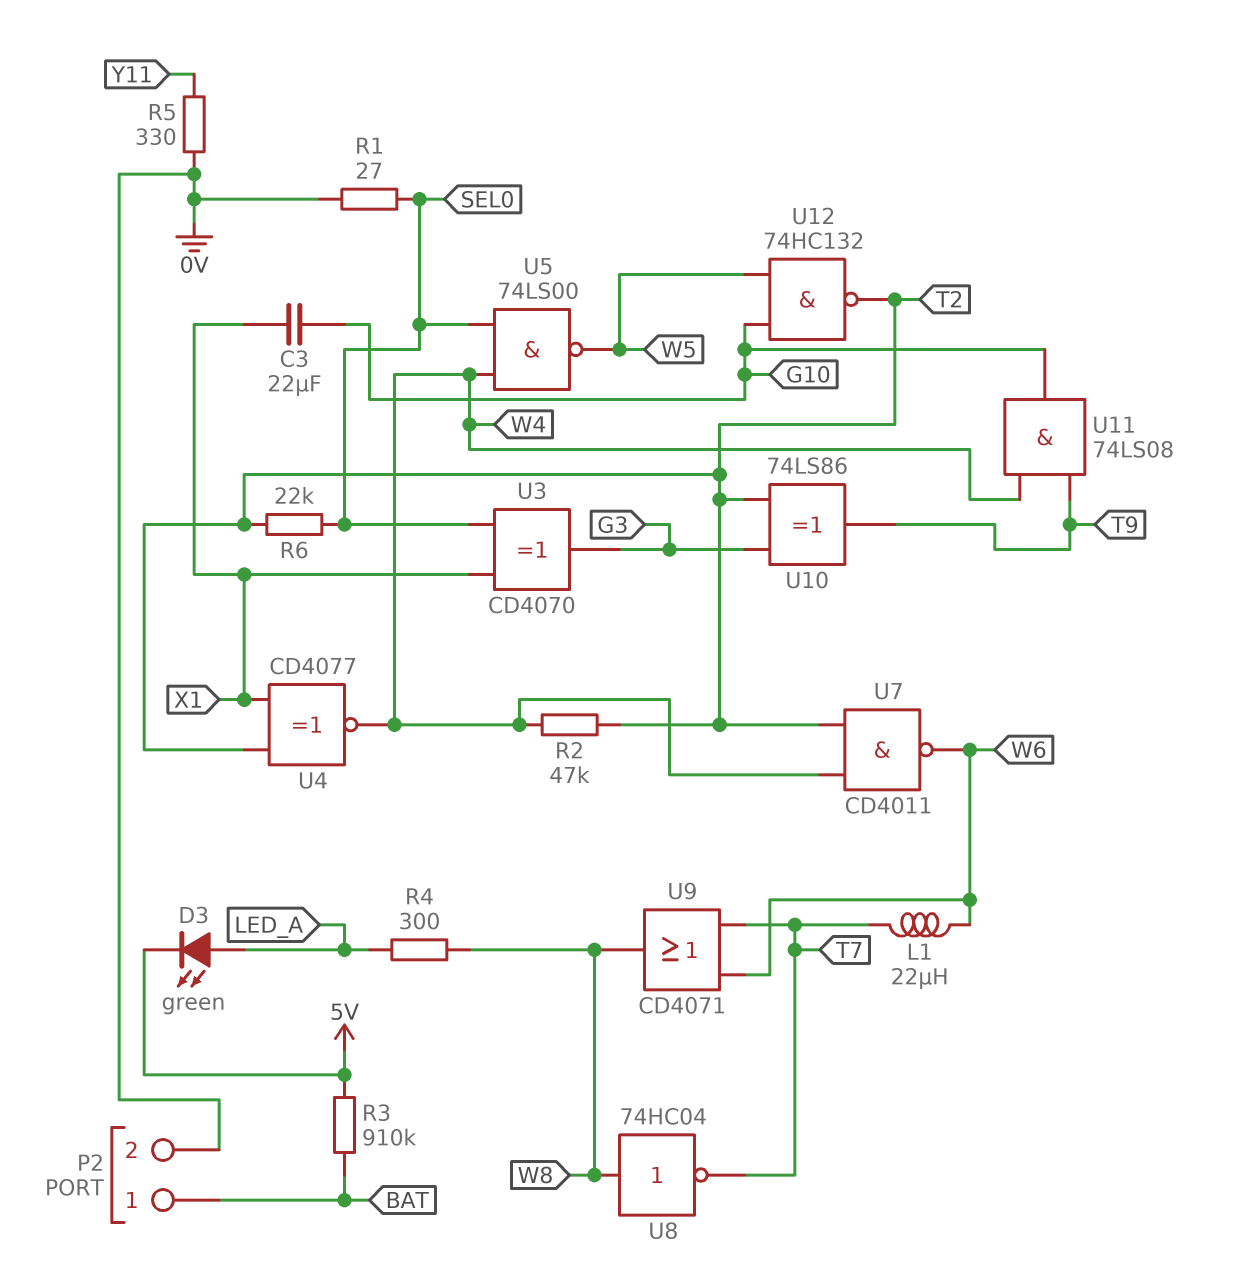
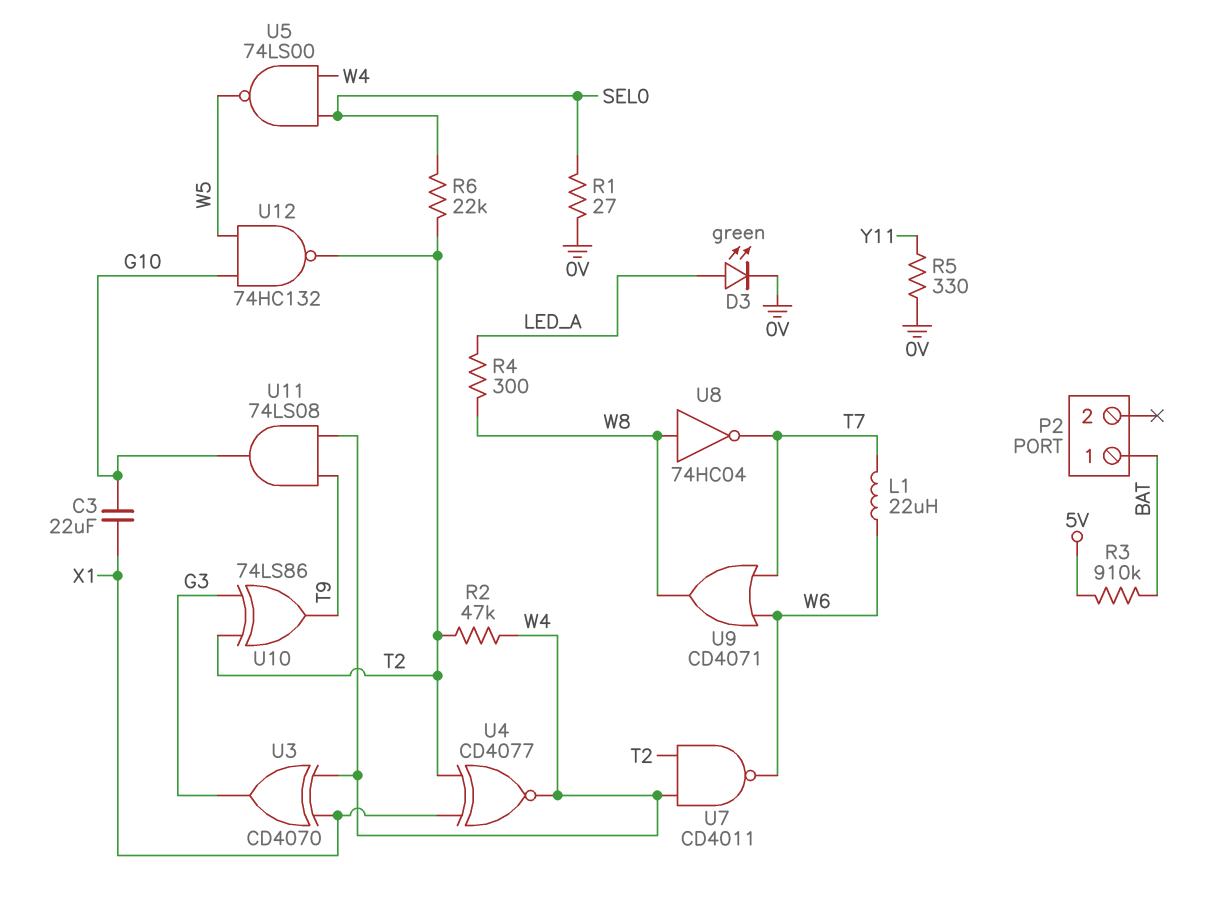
D3: LED green (A LED_A, K 5V) -> LED green (A LED_A, K 0V)
P2 pin 2: 0V -> none
U3: XOR CD4070 (in SEL0, in X1, out G3) -> XOR CD4070 (in W4, in X1, out G3)

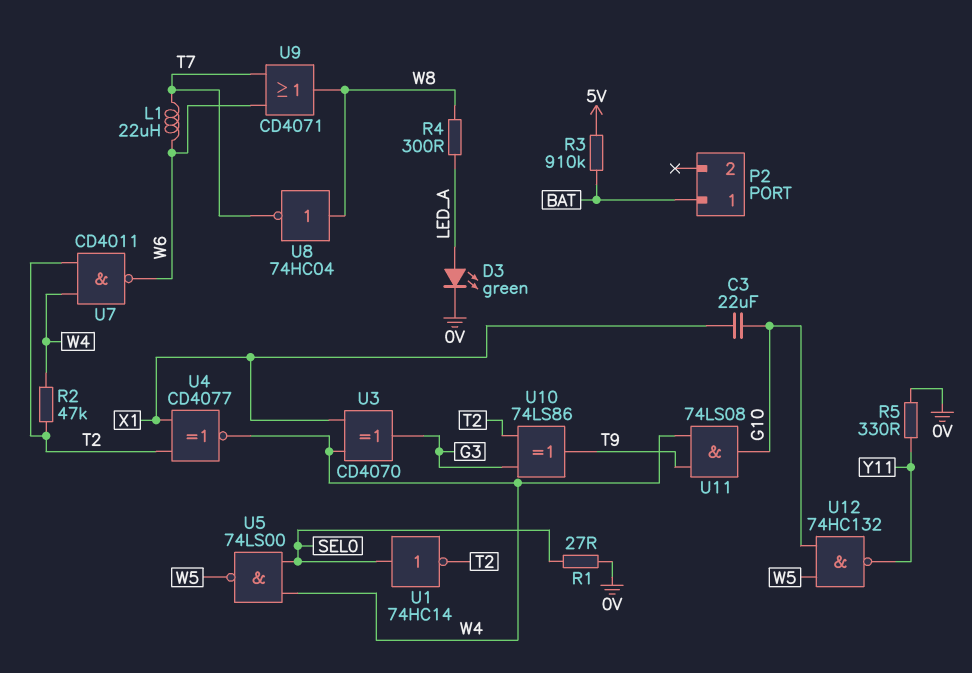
R6: 22k (SEL0, T2) -> none
U1: none -> NOT 74HC14 (in SEL0, out T2)
U12: NAND 74HC132 (in G10, in W5, out T2) -> NAND 74HC132 (in G10, in W5, out Y11)

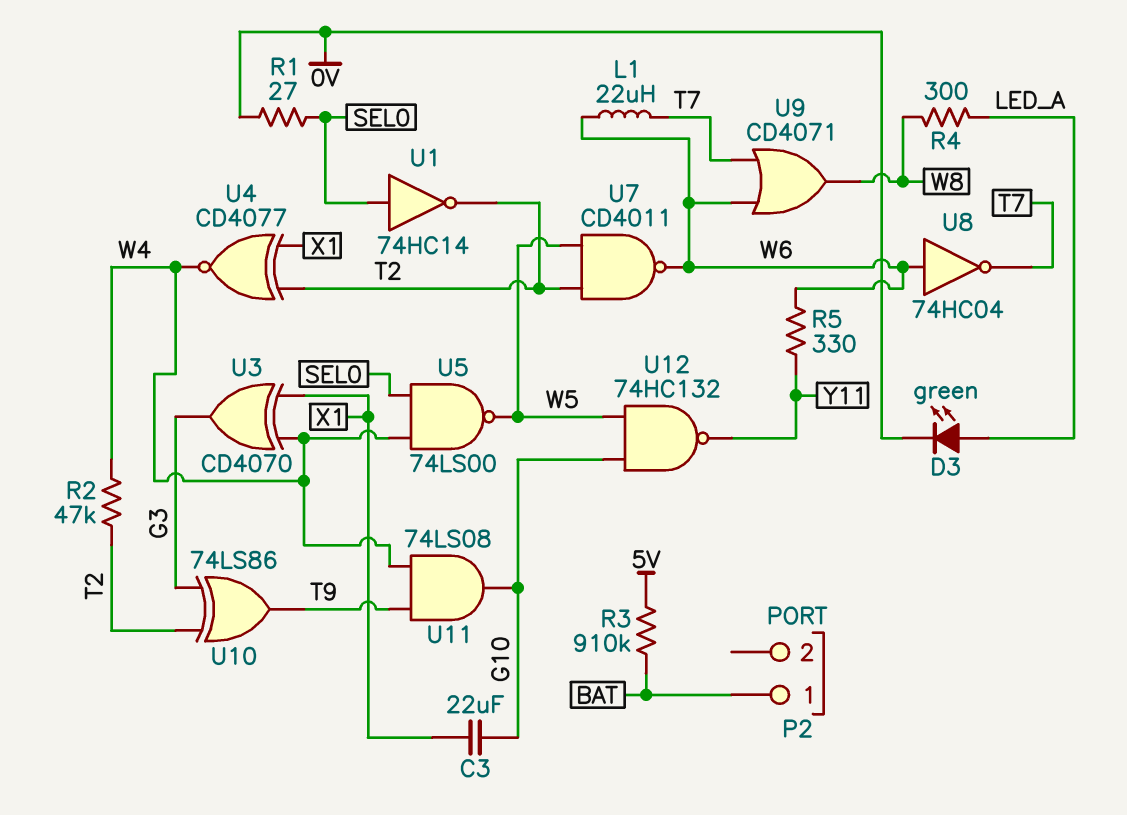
R5: 330 (0V, Y11) -> 330 (W6, Y11)
U7: NAND CD4011 (in T2, in W4, out W6) -> NAND CD4011 (in T2, in W5, out W6)
U8: NOT 74HC04 (in W8, out T7) -> NOT 74HC04 (in W6, out T7)

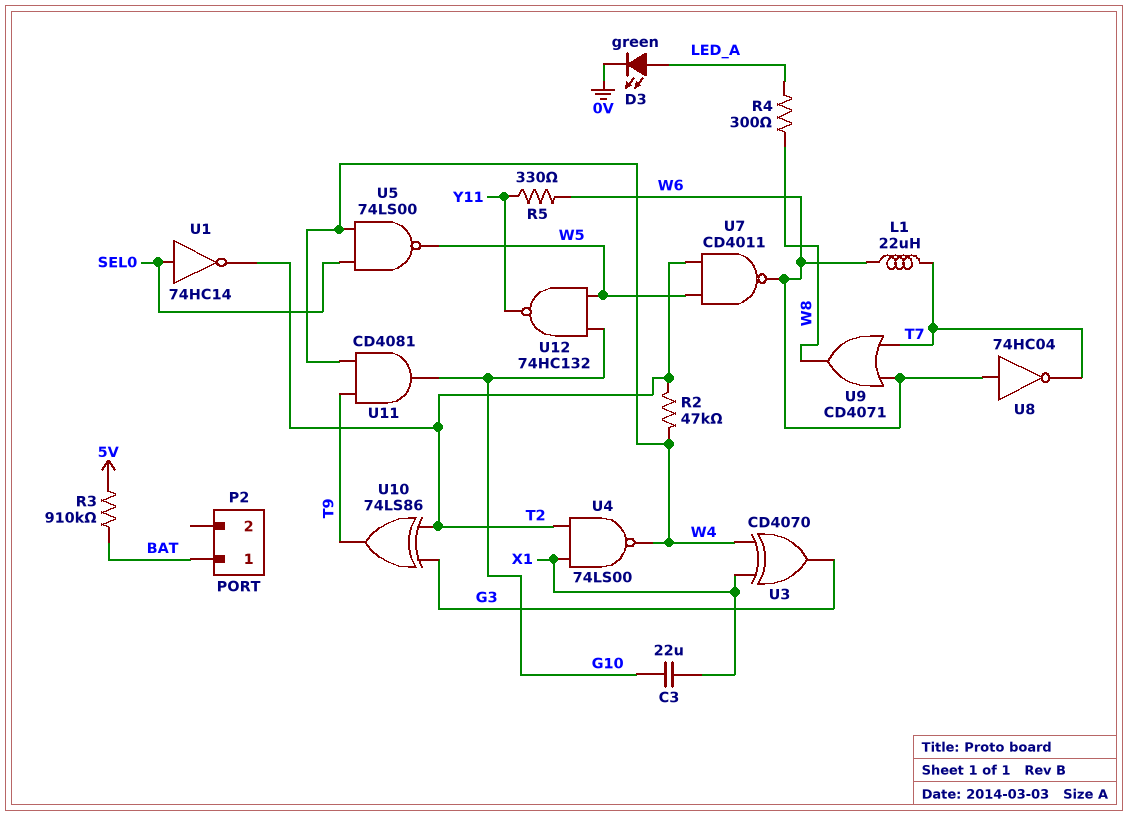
R1: 27 (0V, SEL0) -> none
U4: XNOR CD4077 (in T2, in X1, out W4) -> NAND 74LS00 (in T2, in X1, out W4)
U11: AND 74LS08 (in T9, in W4, out G10) -> AND CD4081 (in T9, in W4, out G10)

